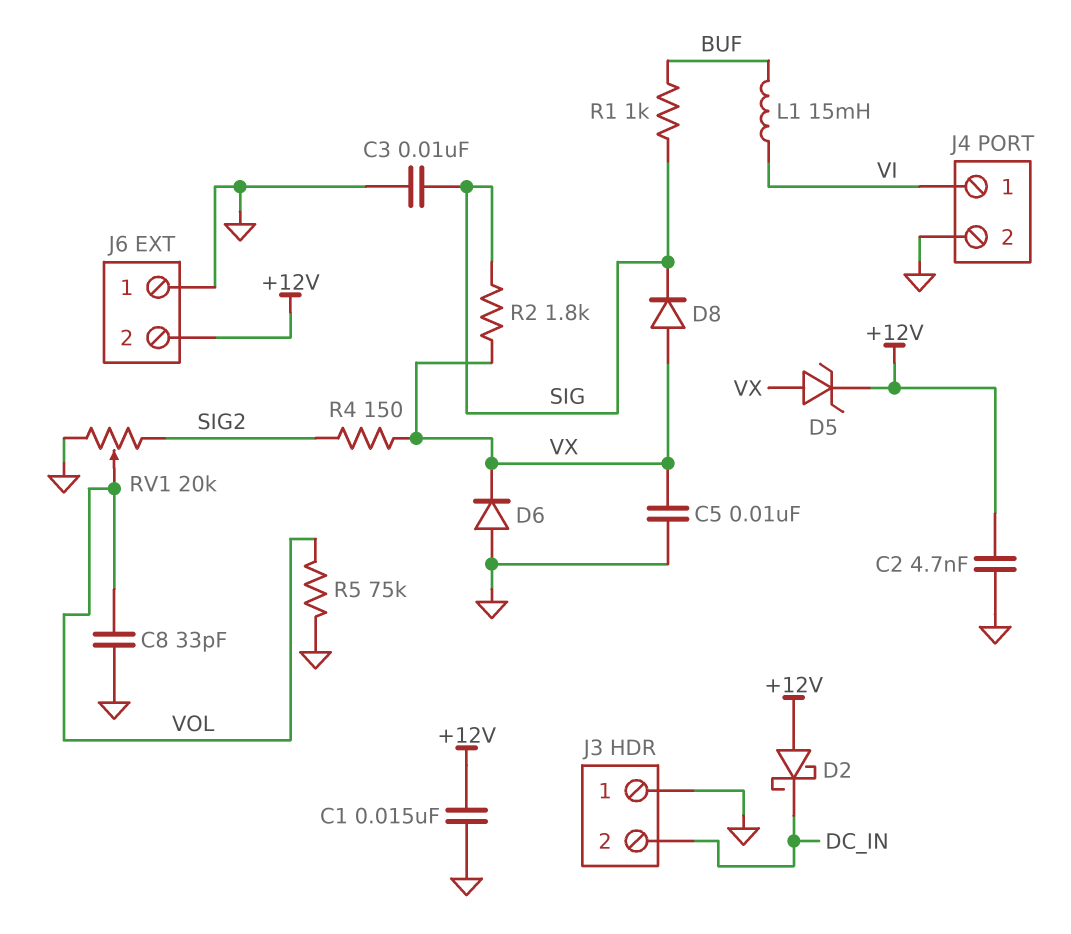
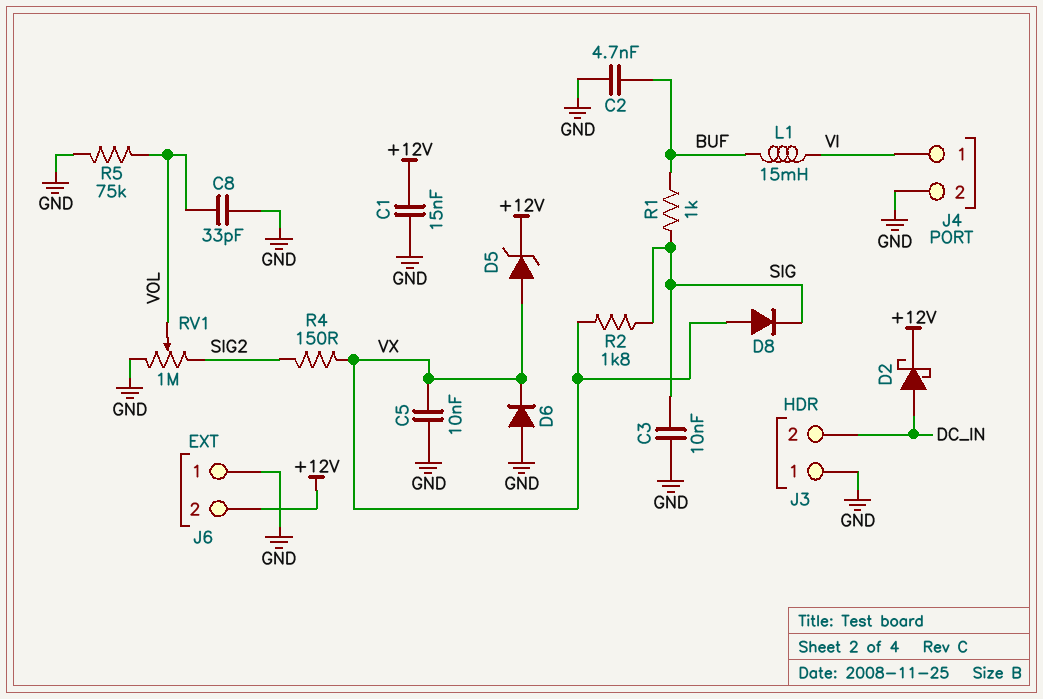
C2: 4.7nF (+12V, GND) -> 4.7nF (BUF, GND)
D2: schottky (A +12V, K DC_IN) -> schottky (A DC_IN, K +12V)
RV1: 20k (GND, SIG2, wiper VOL) -> 1M (GND, SIG2, wiper VOL)

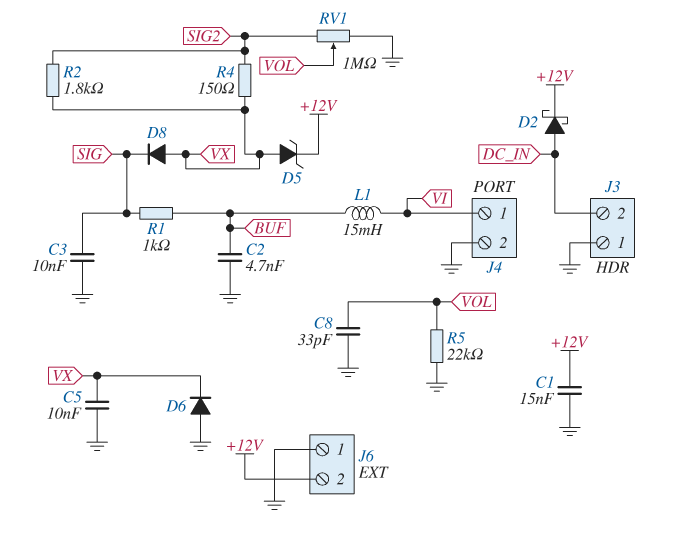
R2: 1.8k (SIG, VX) -> 1.8k (SIG2, VX)
R5: 75k (GND, VOL) -> 22k (GND, VOL)

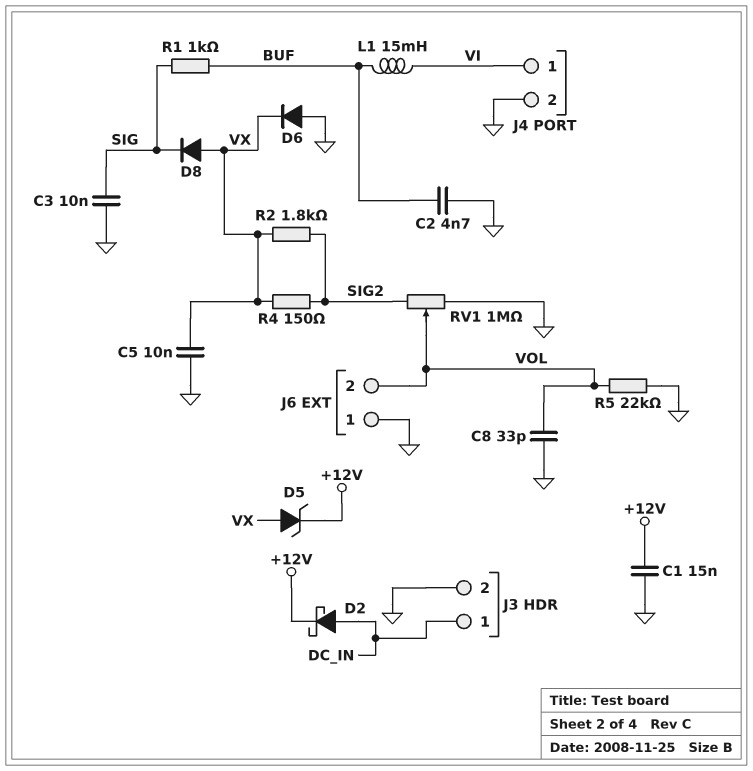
J3 pin 1: GND -> DC_IN
J3 pin 2: DC_IN -> GND
J6 pin 2: +12V -> VOL

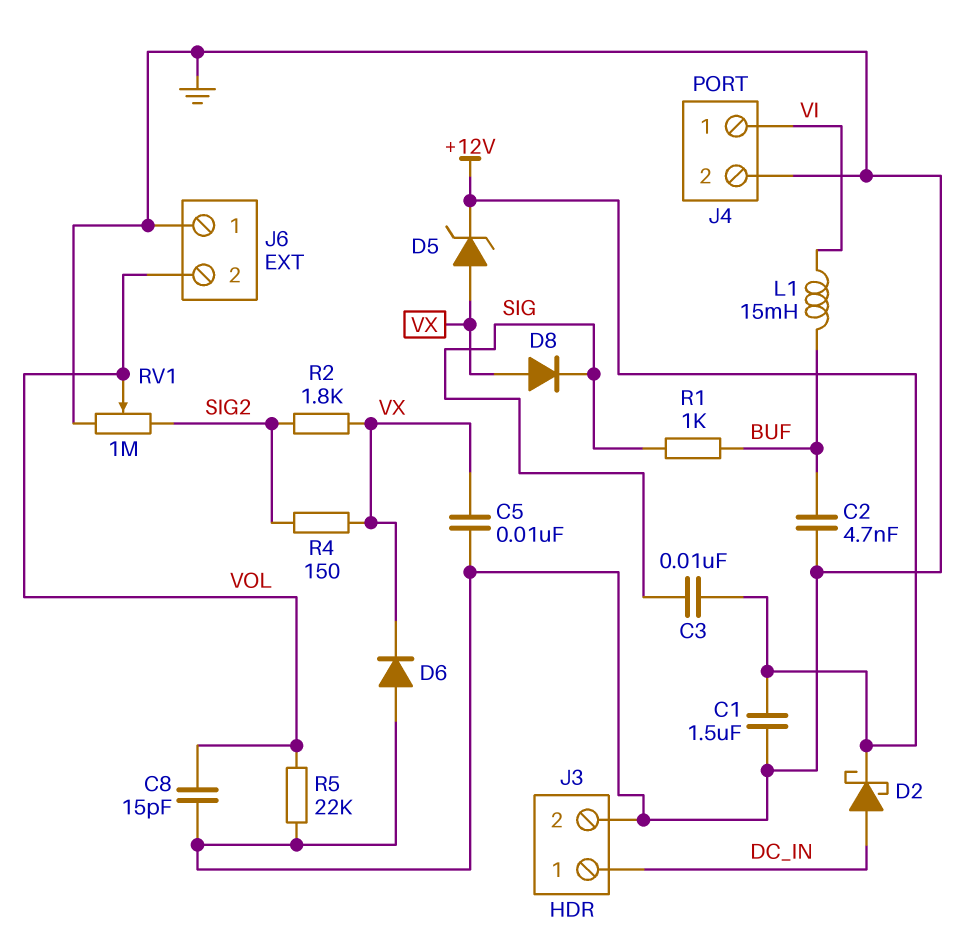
C1: 15nF (+12V, GND) -> 1.5uF (+12V, GND)
C3: 10nF (GND, SIG) -> 10nF (+12V, SIG)
C8: 33pF (GND, VOL) -> 15pF (GND, VOL)

